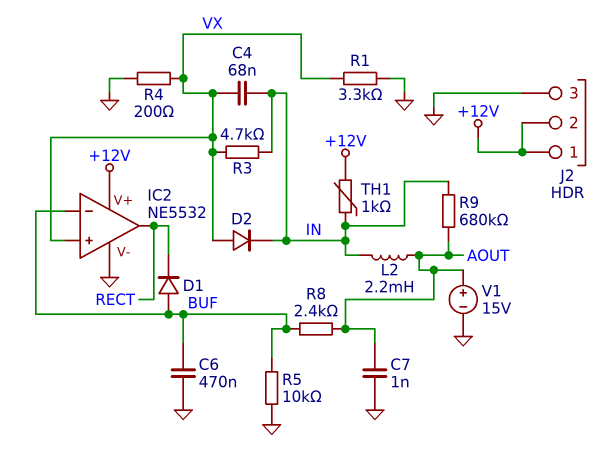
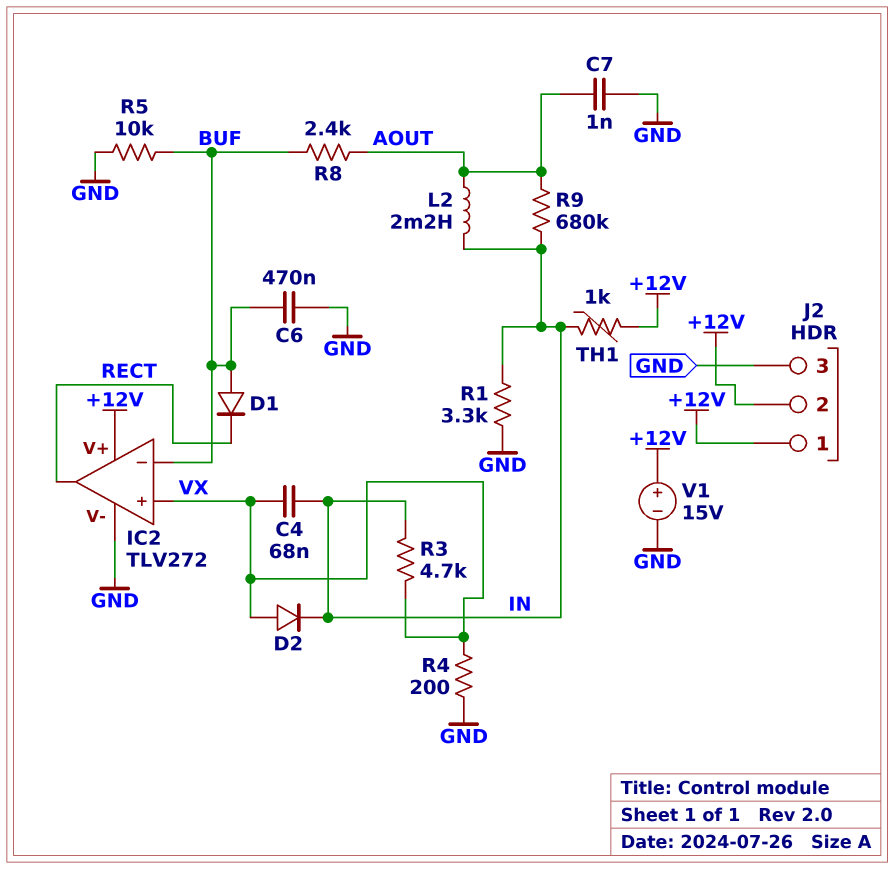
IC2: NE5532 -> TLV272
R1: 3.3k (GND, VX) -> 3.3k (GND, IN)
V1: 15V (plus AOUT, minus GND) -> 15V (plus +12V, minus GND)

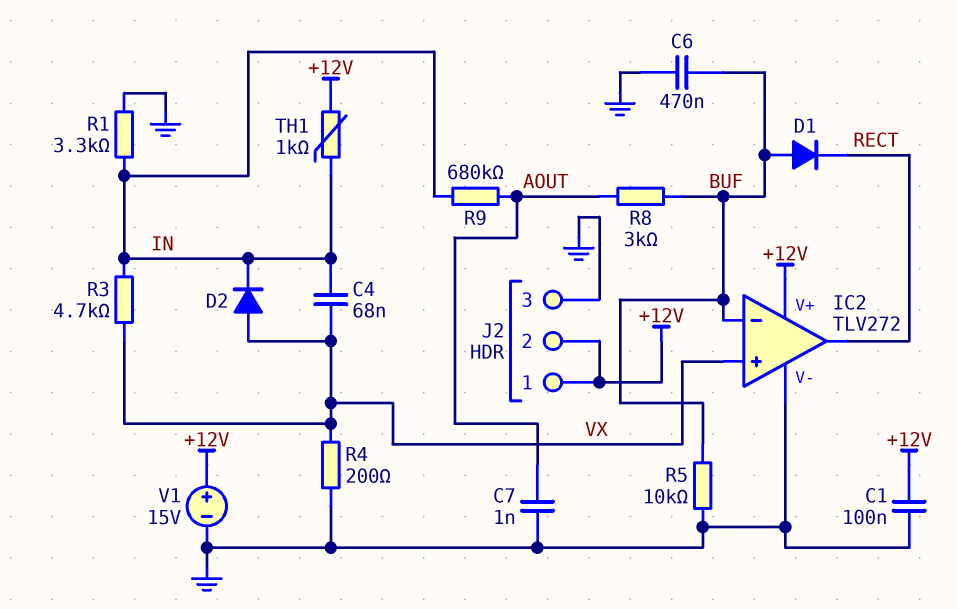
C1: none -> 100nF (+12V, GND)
L2: 2.2mH (AOUT, IN) -> none
R8: 2.4k (AOUT, BUF) -> 3k (AOUT, BUF)

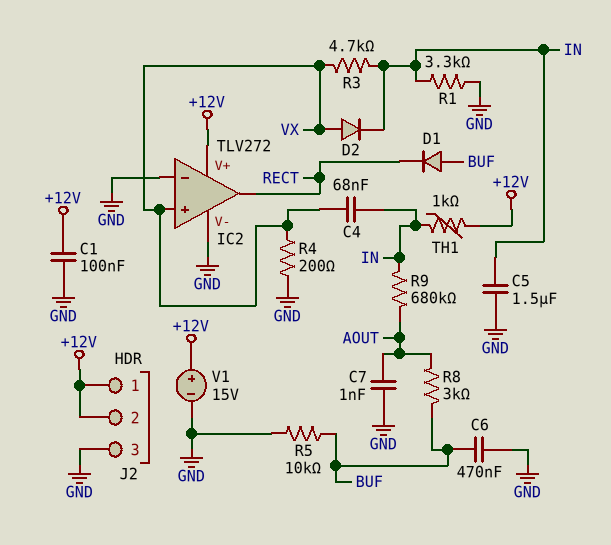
C5: none -> 1.5uF (GND, IN)
IC2 pin in-: BUF -> GND

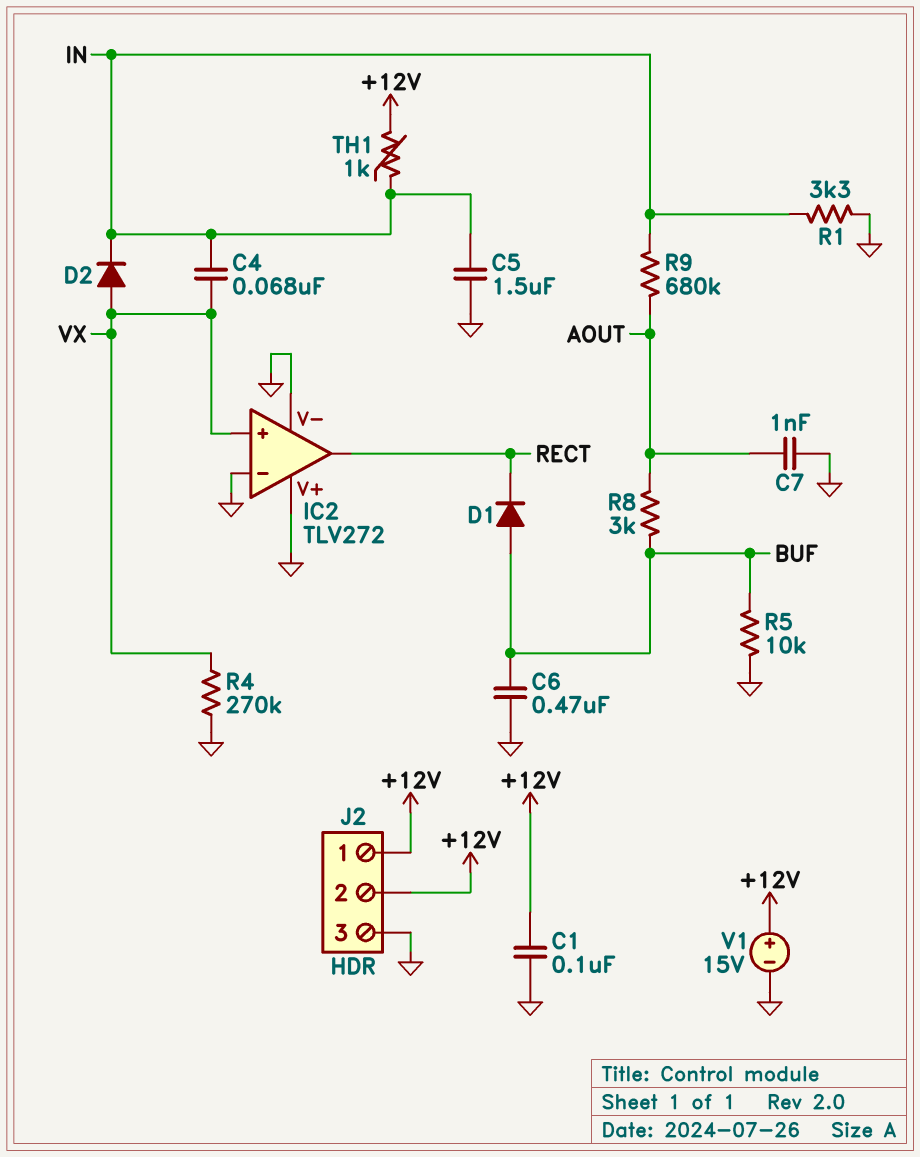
IC2 pin V+: +12V -> GND
R3: 4.7k (IN, VX) -> none
R4: 200 (GND, VX) -> 270k (GND, VX)

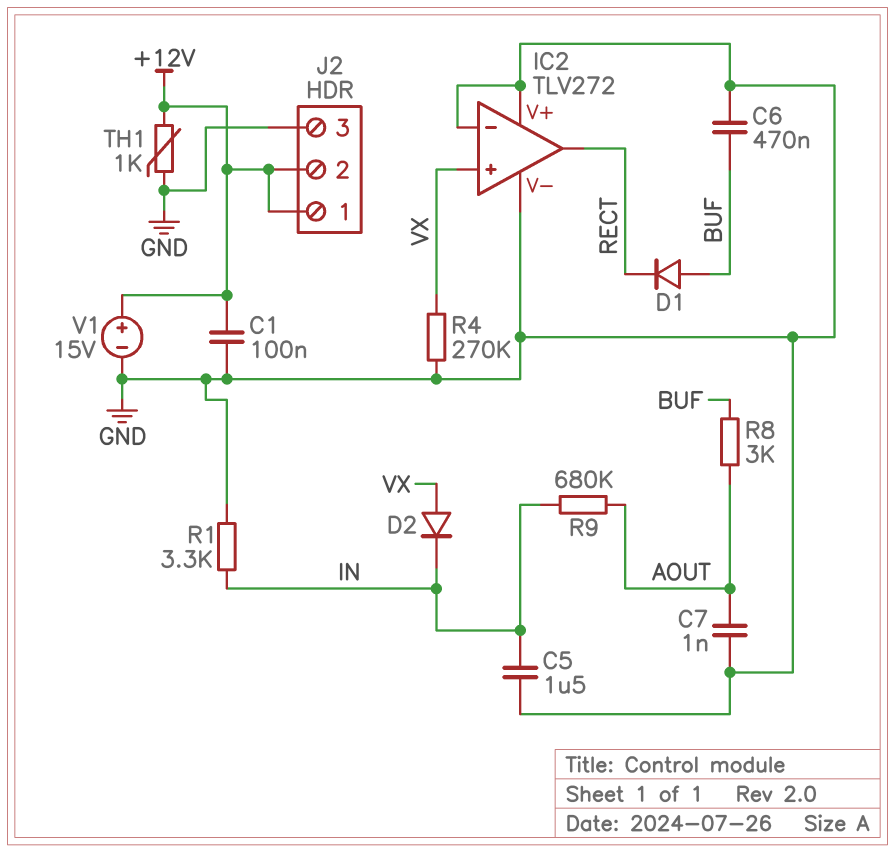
C4: 68nF (IN, VX) -> none
R5: 10k (BUF, GND) -> none
TH1: 1k (+12V, IN) -> 1k (+12V, GND)

